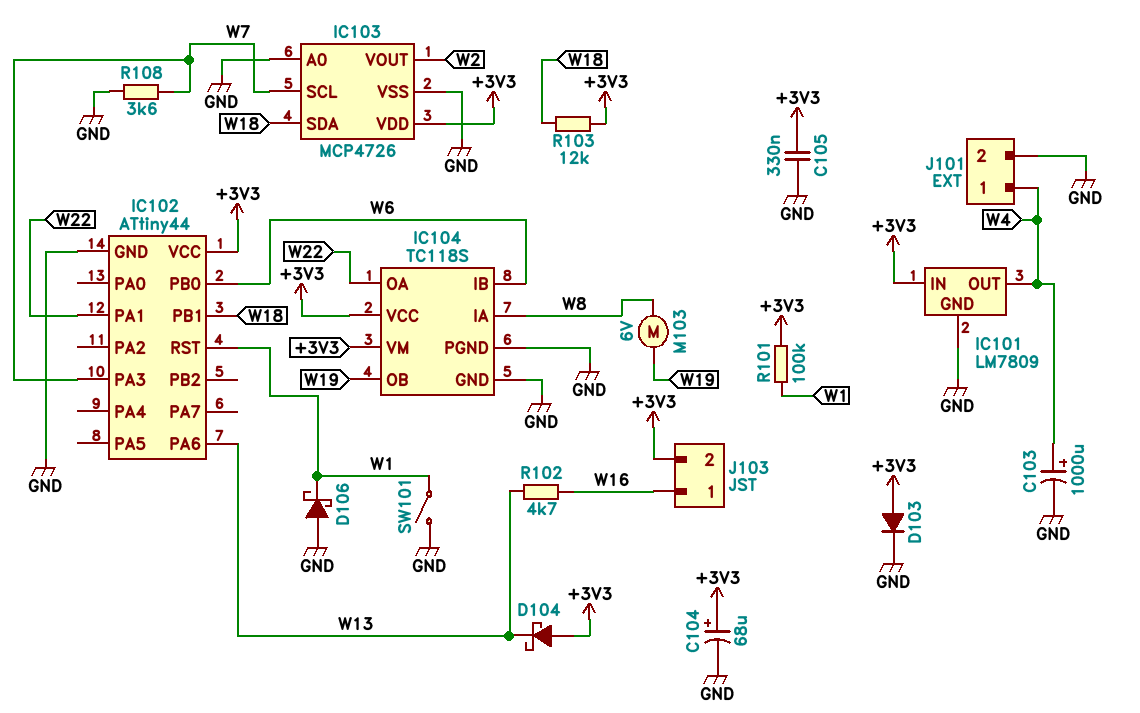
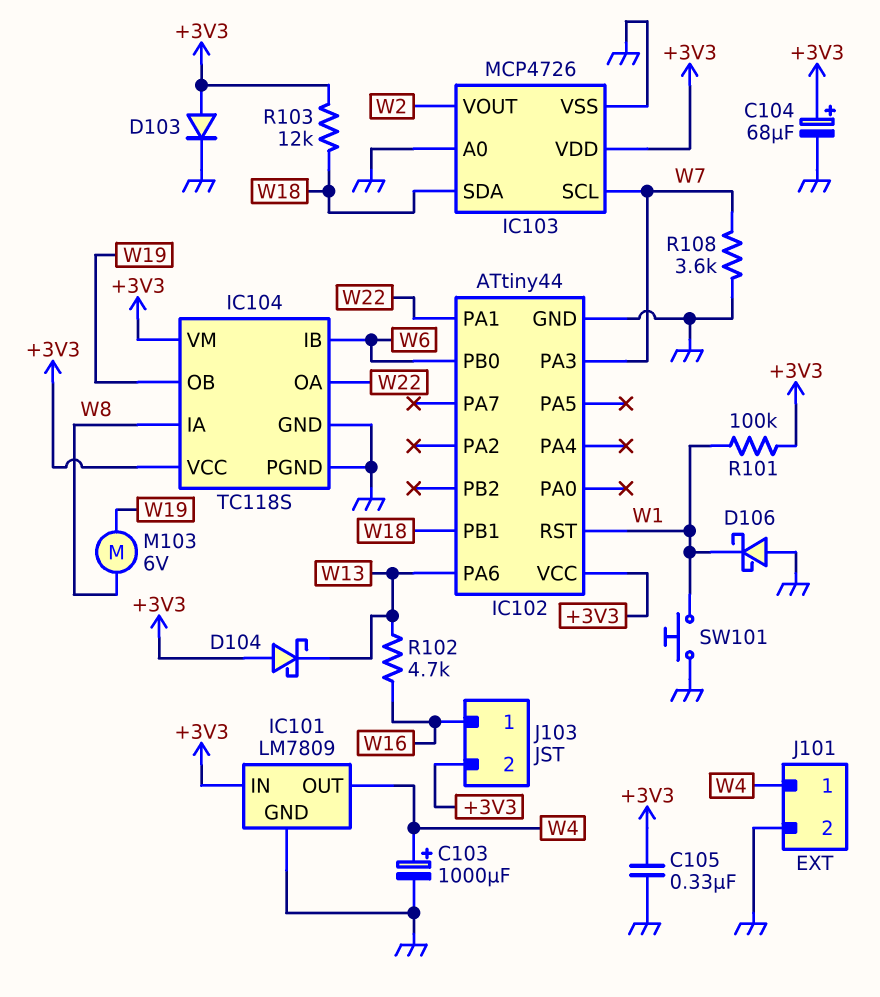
SW101: switch (GND, W1) -> button (GND, W1)

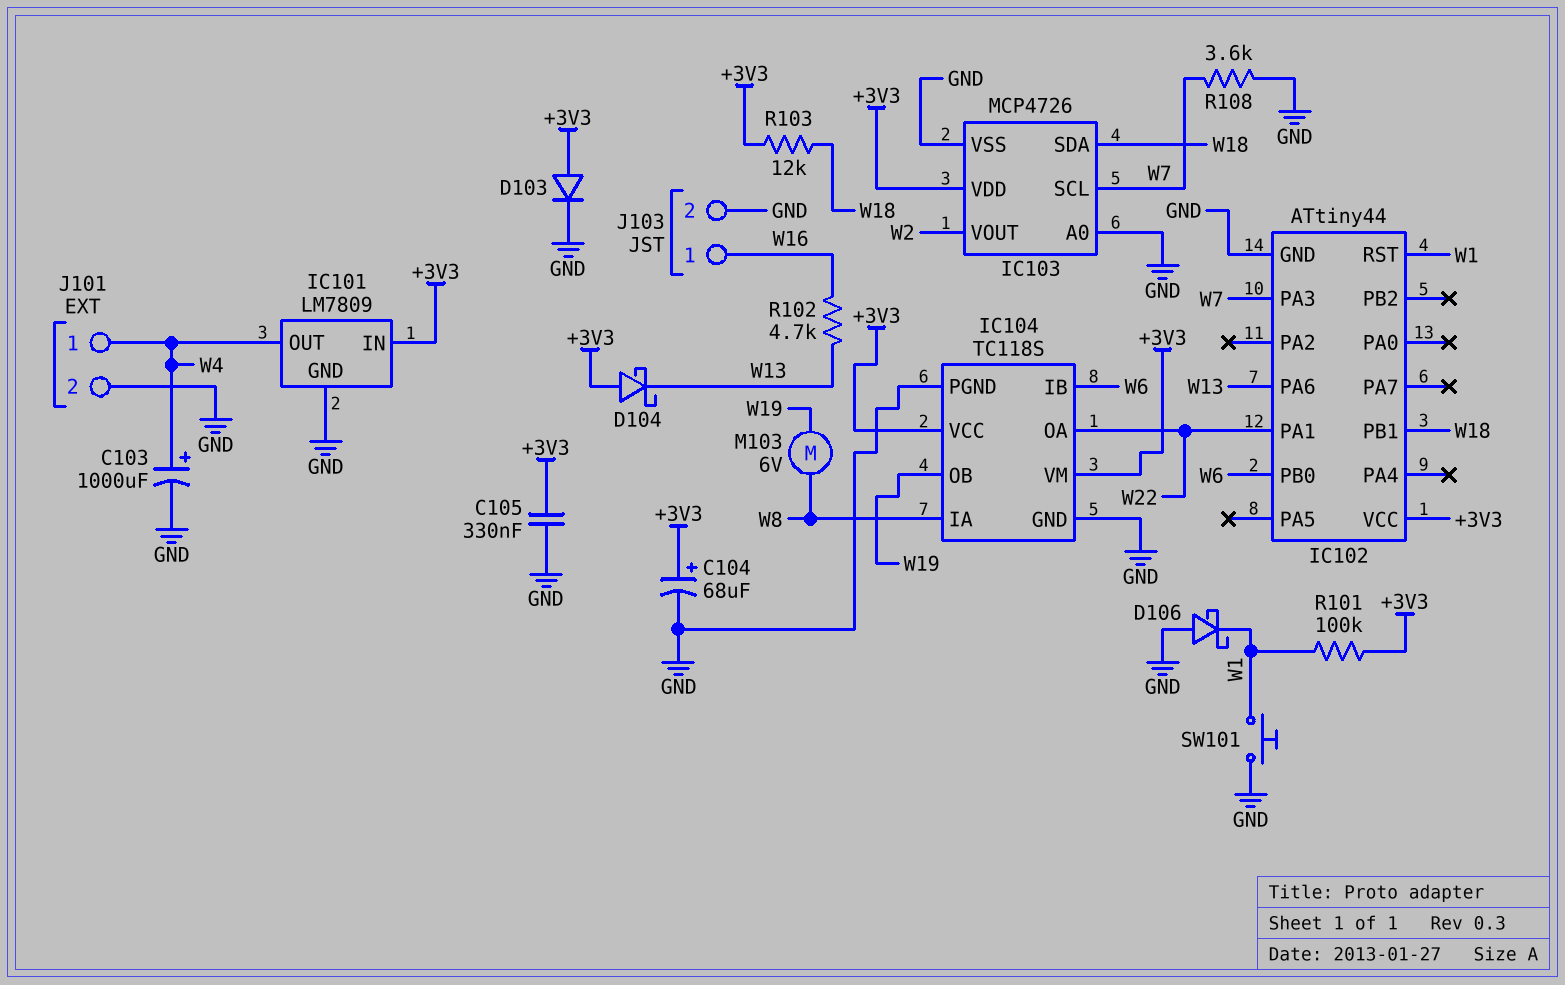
J103 pin 2: +3V3 -> GND

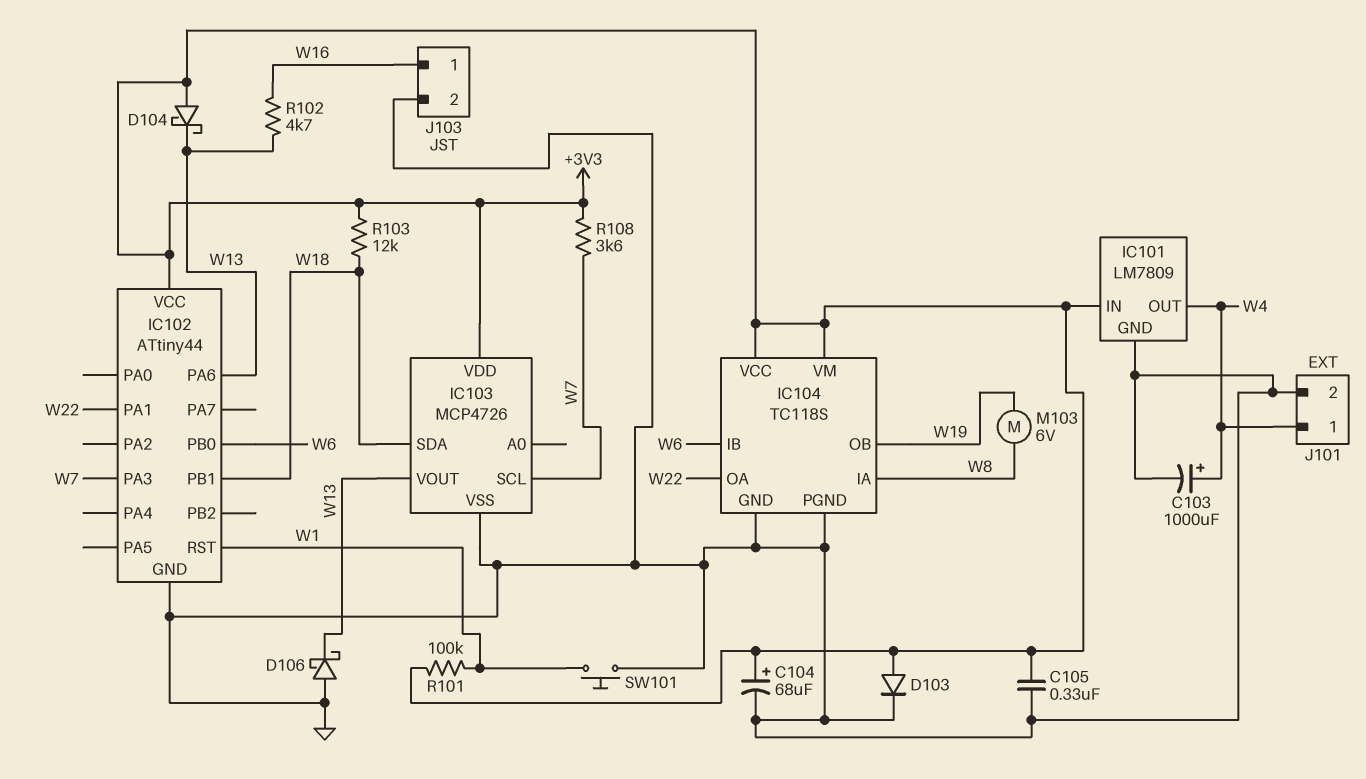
D106: schottky (A GND, K W1) -> schottky (A GND, K W13)
IC103 pin A0: GND -> none
IC103 pin VOUT: W2 -> W13
R108: 3.6k (GND, W7) -> 3.6k (+3V3, W7)

